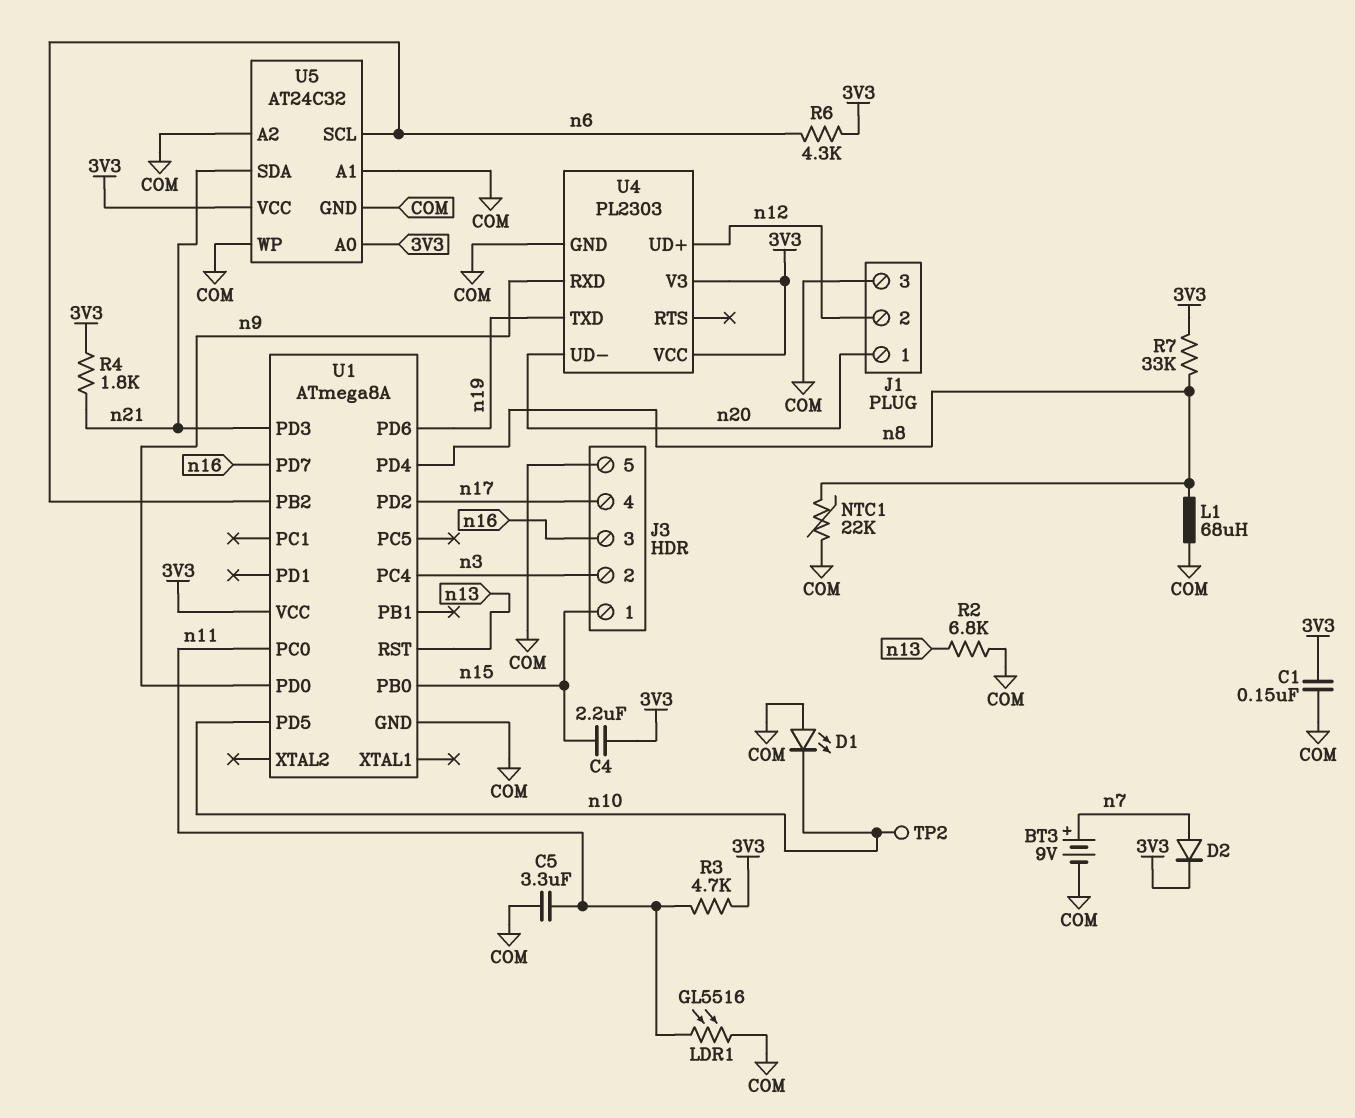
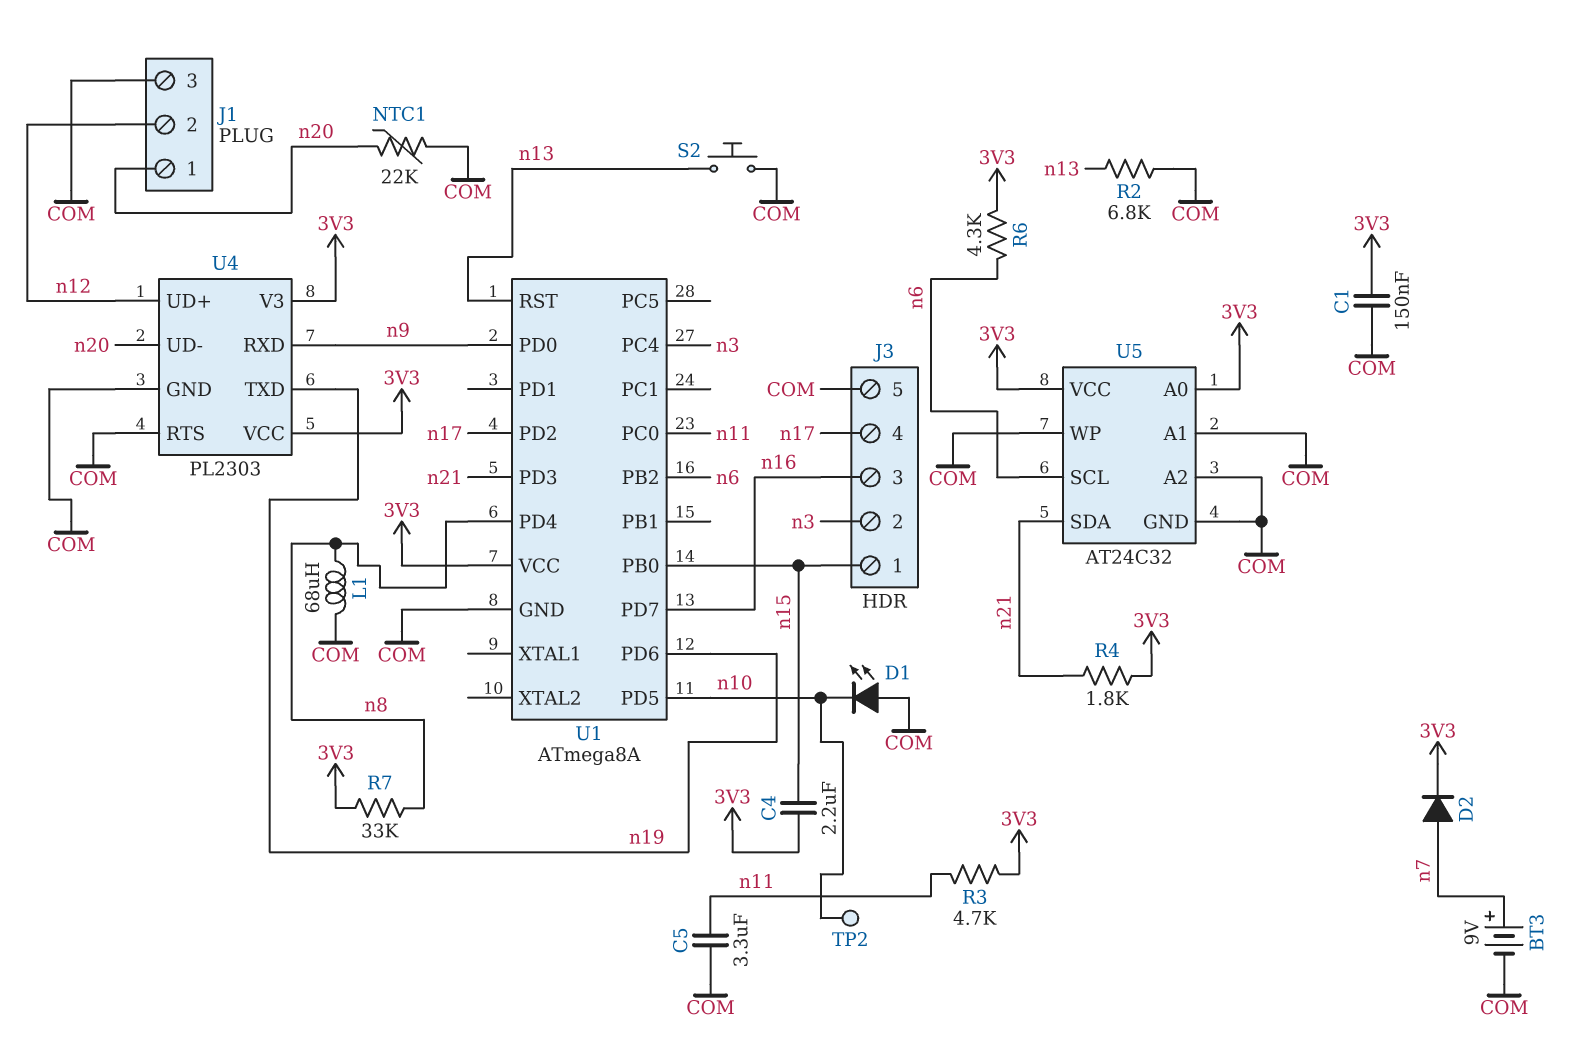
LDR1: GL5516 (COM, n11) -> none
NTC1: 22k (COM, n8) -> 22k (COM, n20)
S2: none -> button (COM, n13)
U4 pin RTS: none -> COM

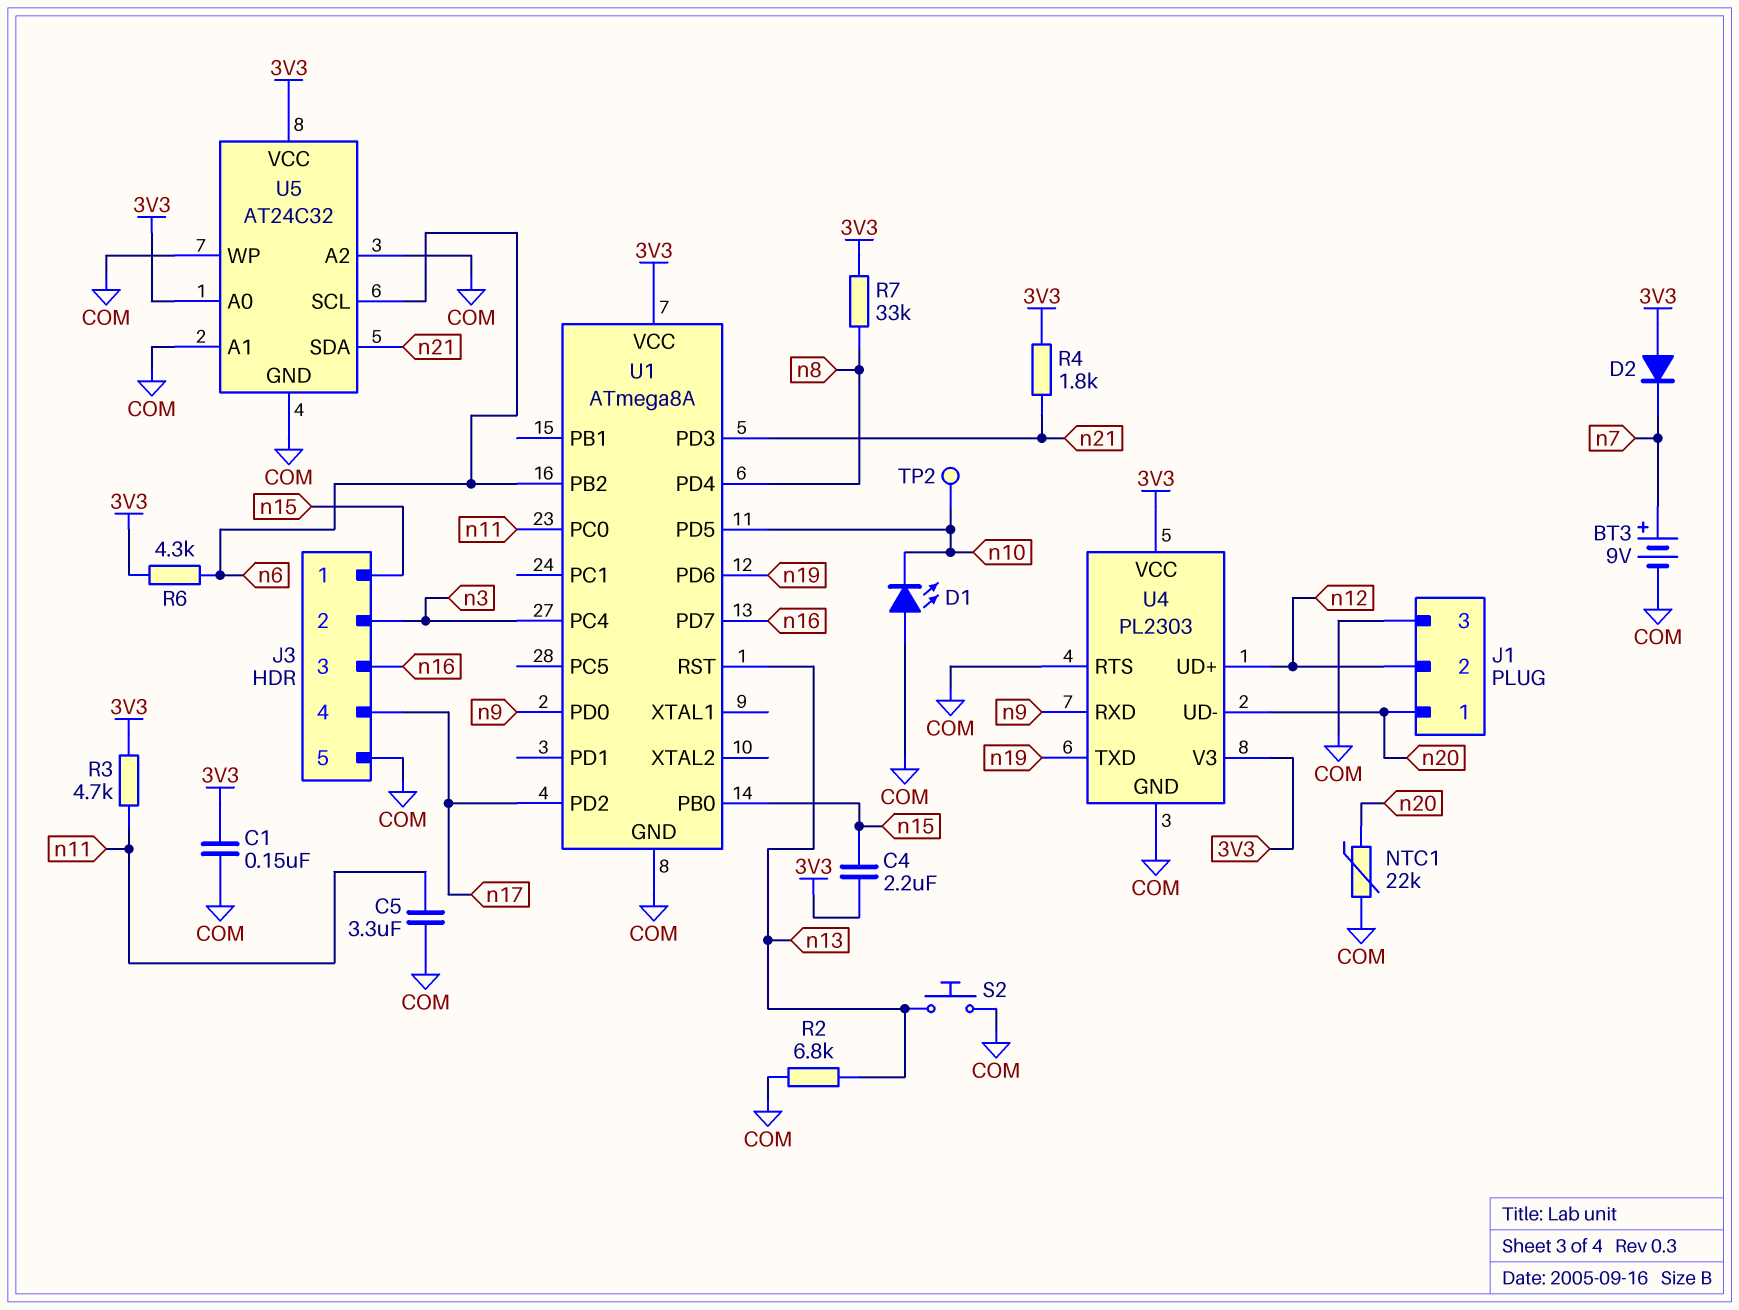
D2: diode (A n7, K 3V3) -> diode (A 3V3, K n7)
L1: 68uH (COM, n8) -> none

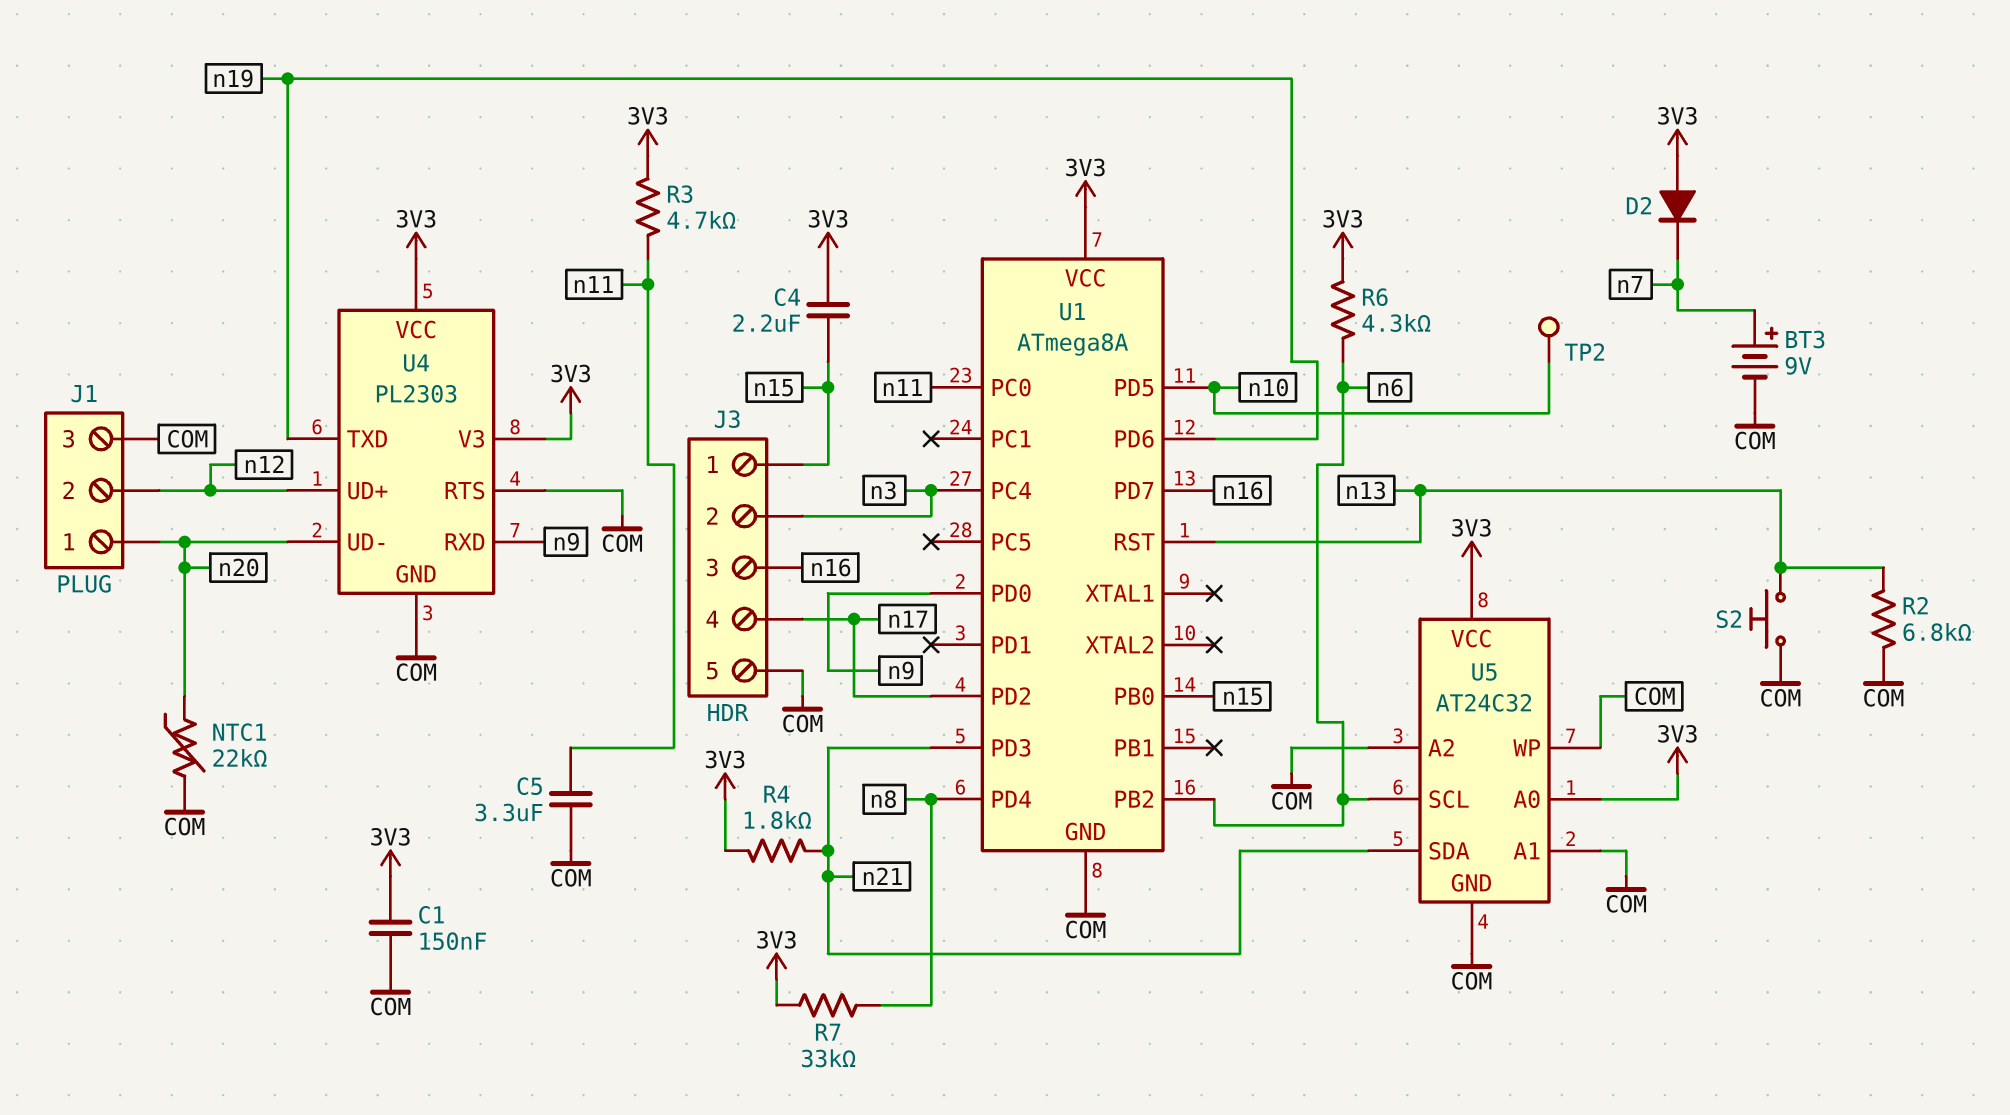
D1: LED (A COM, K n10) -> none

